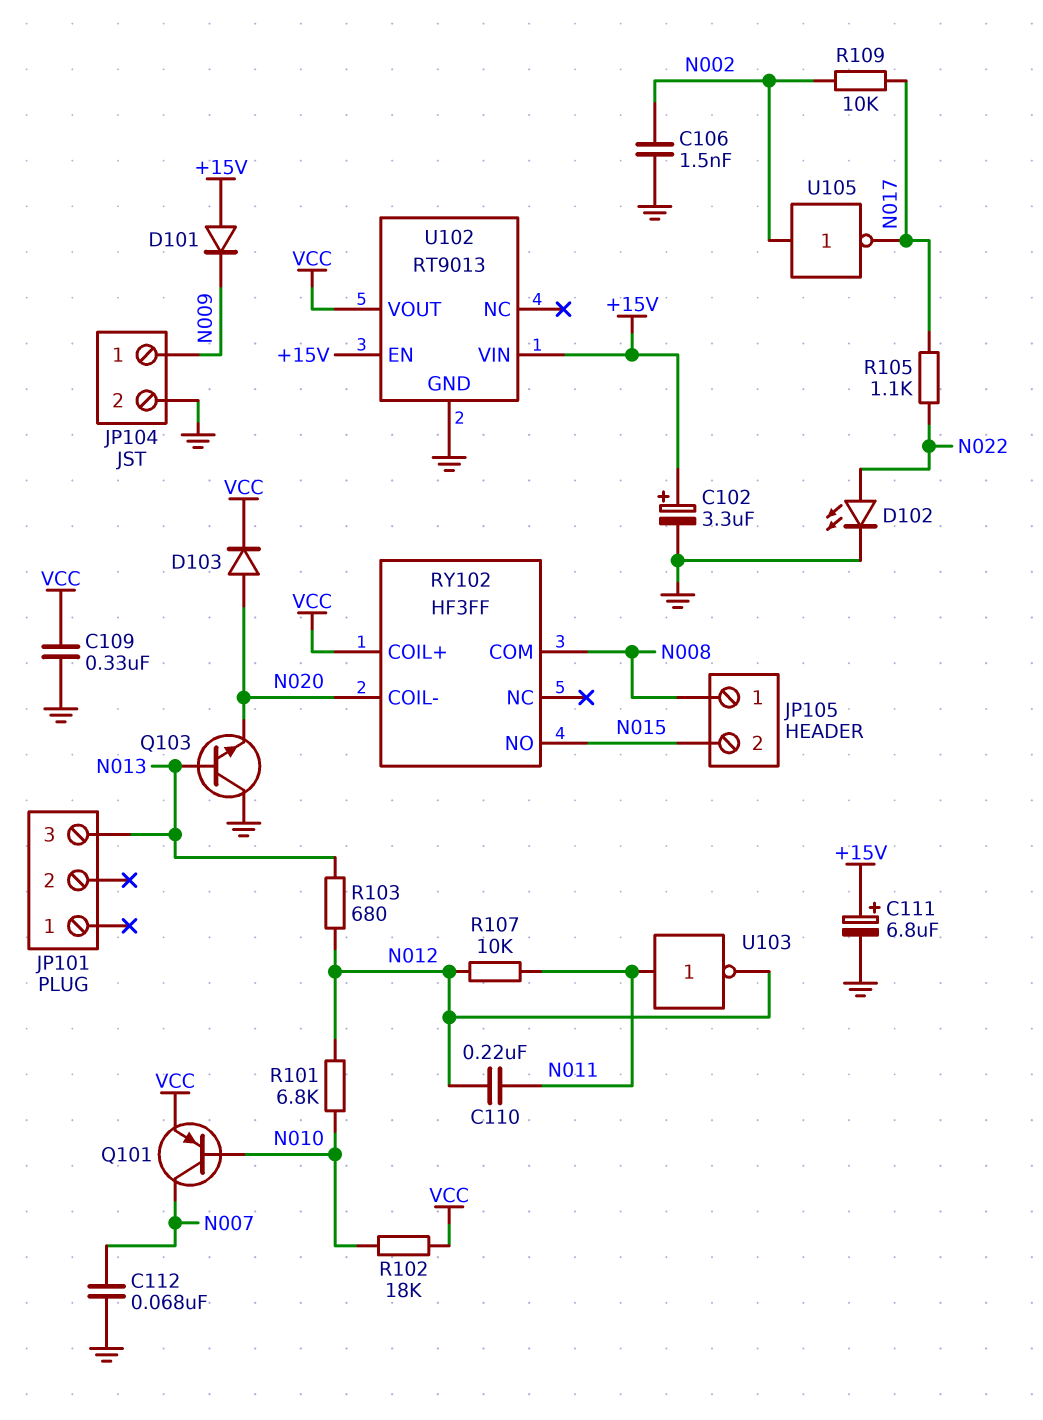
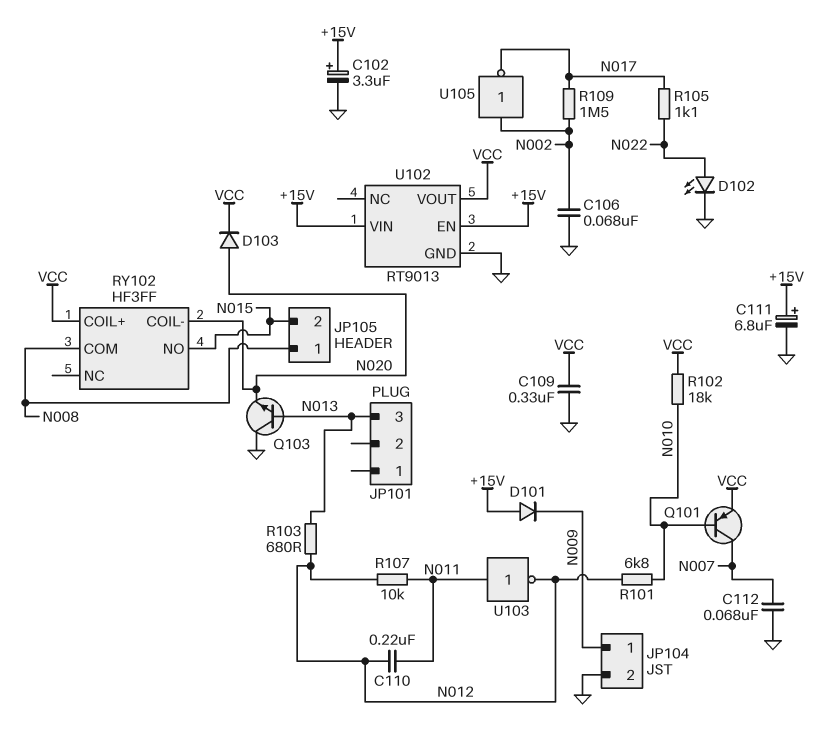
C106: 1.5nF (GND, N002) -> 68nF (GND, N002)
R109: 10k (N002, N017) -> 1.5M (N002, N017)

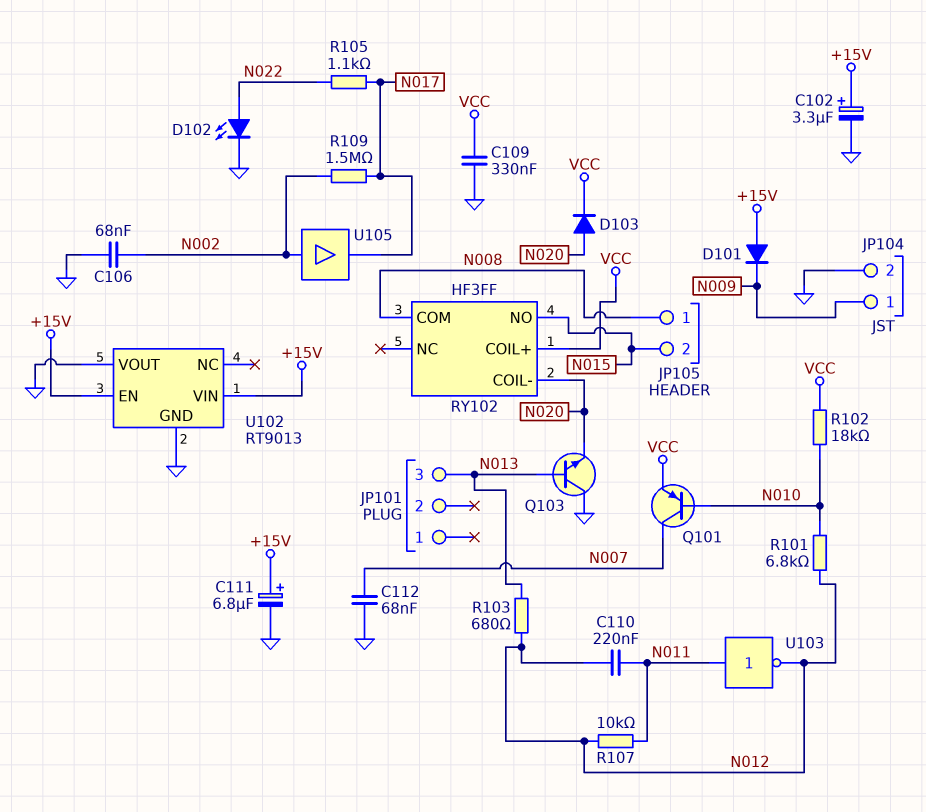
U102 pin VOUT: VCC -> GND
U105: NOT (in N002, out N017) -> buffer (in N002, out N017)

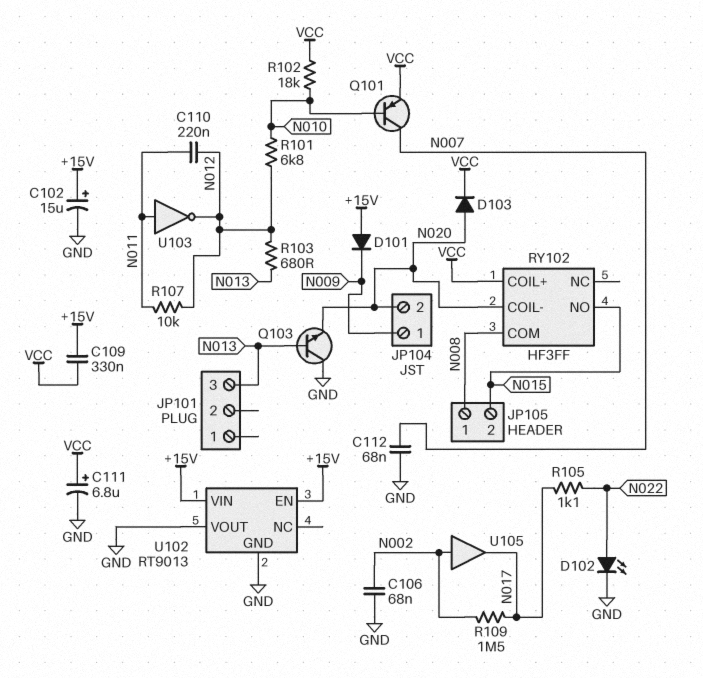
C102: 3.3uF (plus +15V, minus GND) -> 15uF (plus +15V, minus GND)
C109: 330nF (GND, VCC) -> 330nF (+15V, VCC)
C111: 6.8uF (plus +15V, minus GND) -> 6.8uF (plus VCC, minus GND)
JP104 pin 2: GND -> N020

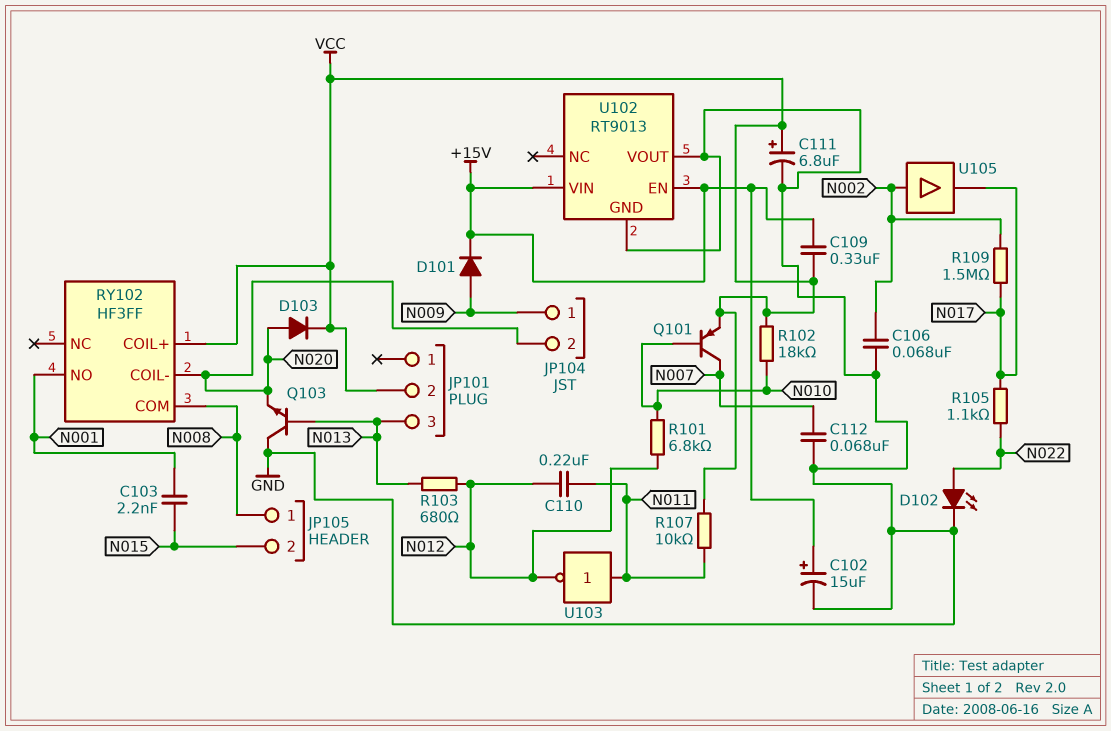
C103: none -> 2.2nF (N001, N015)
D101: diode (A +15V, K N009) -> diode (A N009, K +15V)
JP101 pin 2: none -> VCC
R107: 10k (N011, N012) -> 10k (N011, VCC)
RY102 pin NO: N015 -> N001

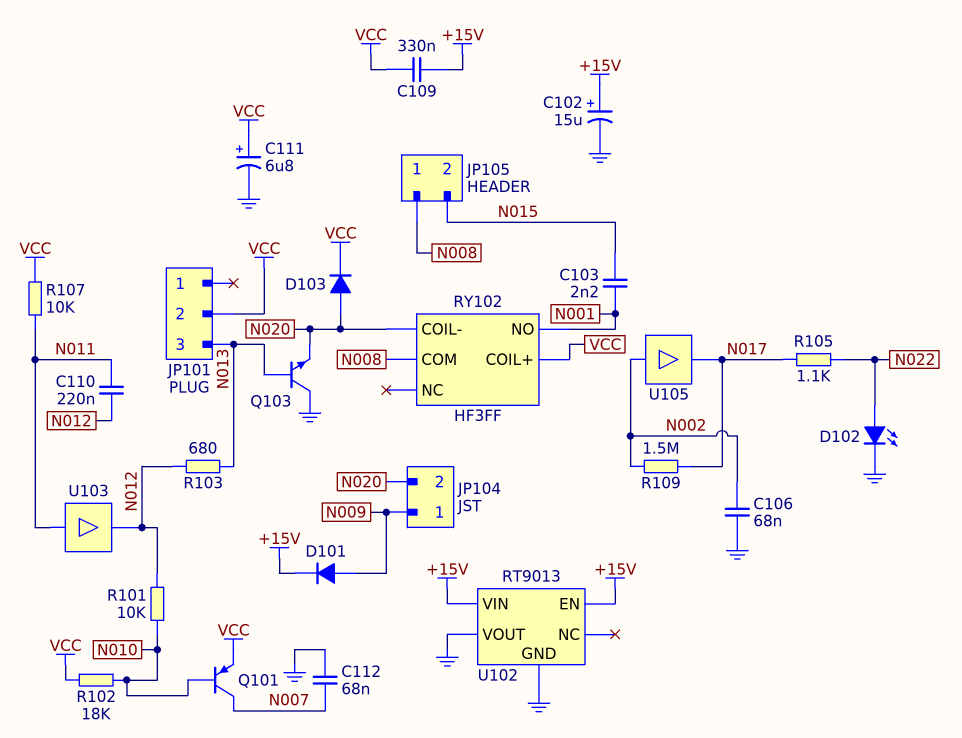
R101: 6.8k (N010, N012) -> 10k (N010, N012)
U103: NOT (in N011, out N012) -> buffer (in N011, out N012)

